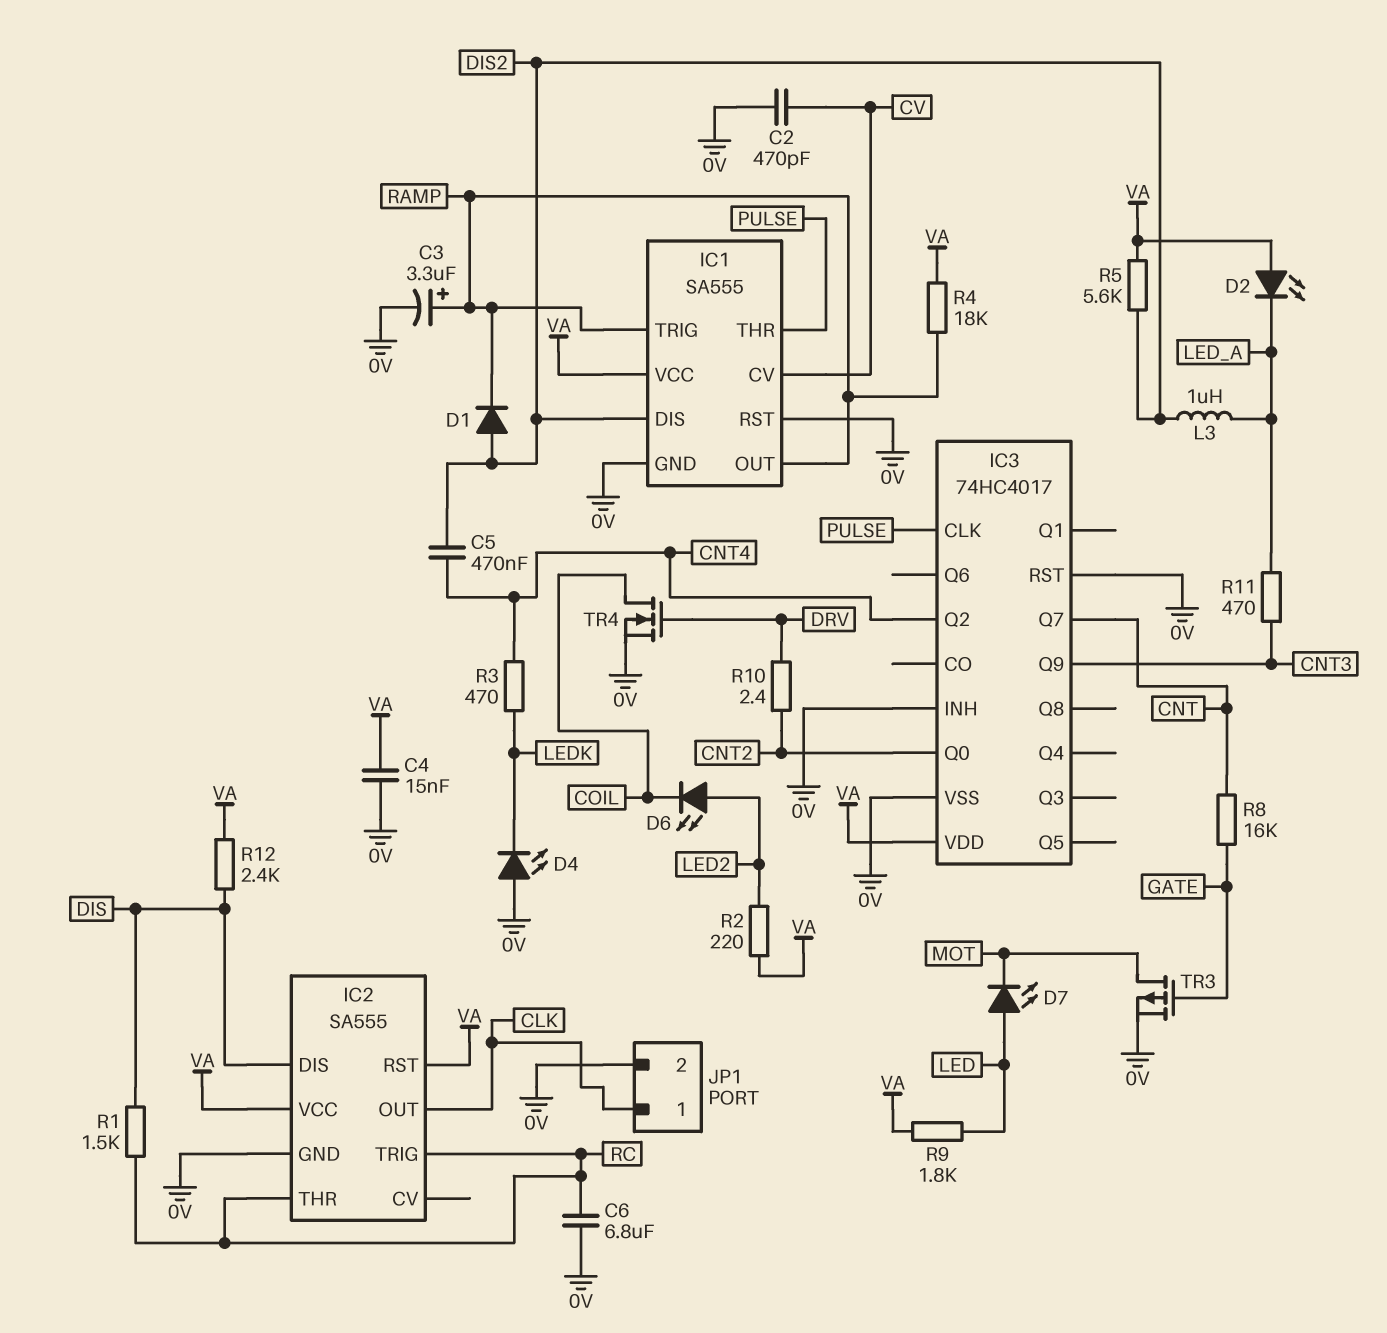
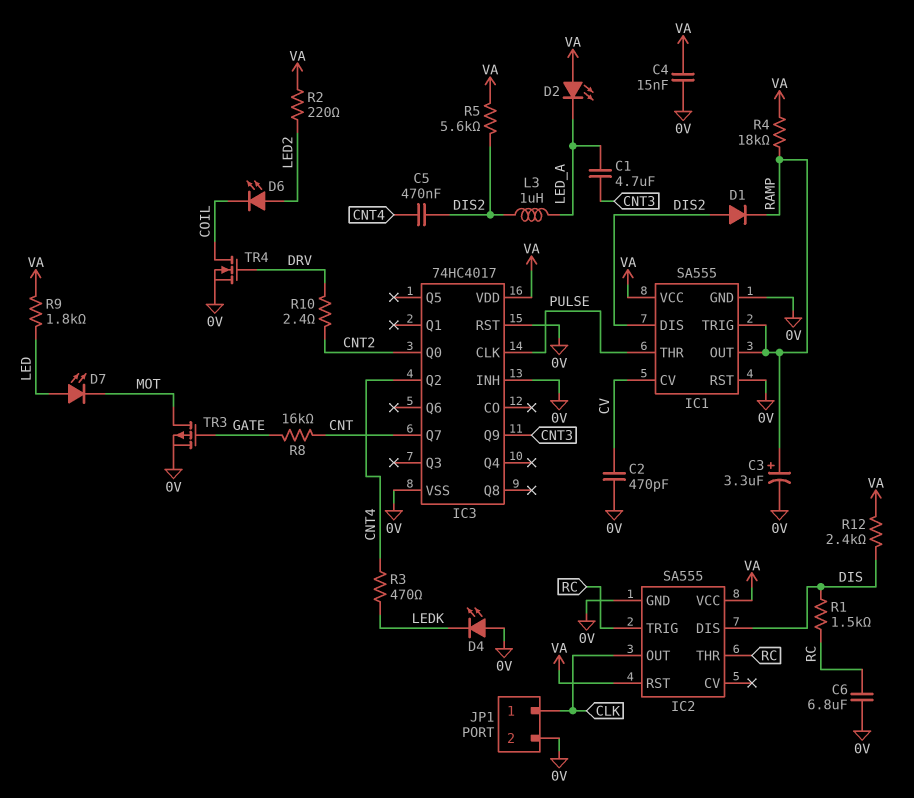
C1: none -> 4.7uF (CNT3, LED_A)
R11: 470 (CNT3, LED_A) -> none

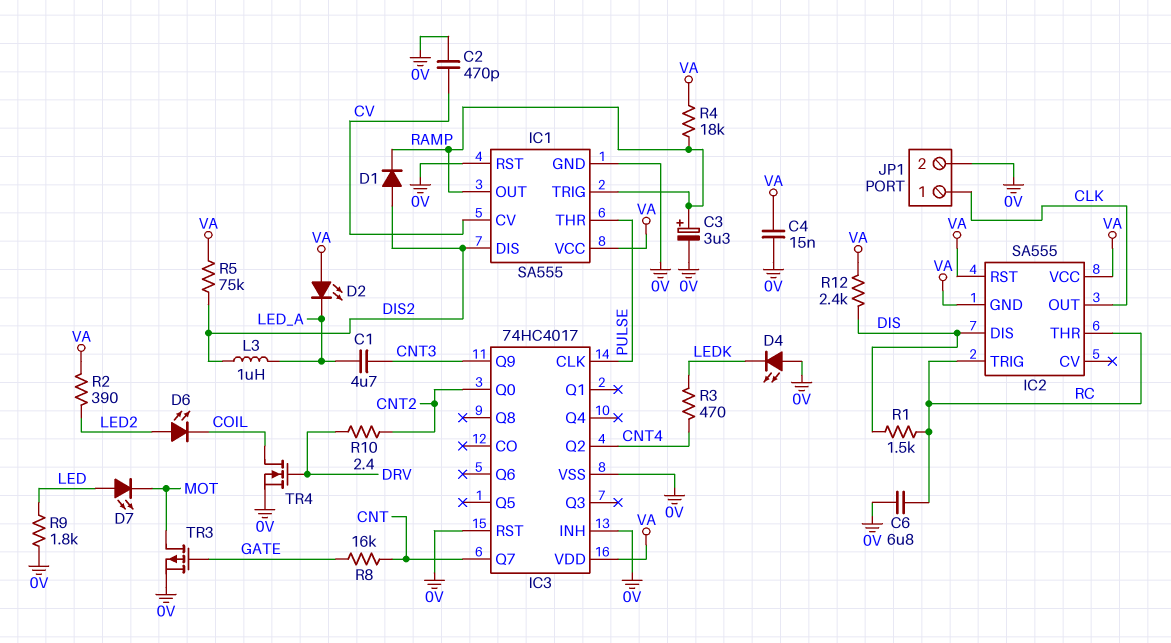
C5: 470nF (CNT4, DIS2) -> none
IC2 pin GND: 0V -> VA
R2: 220 (LED2, VA) -> 390 (LED2, VA)
R5: 5.6k (DIS2, VA) -> 75k (DIS2, VA)
R9: 1.8k (LED, VA) -> 1.8k (0V, LED)

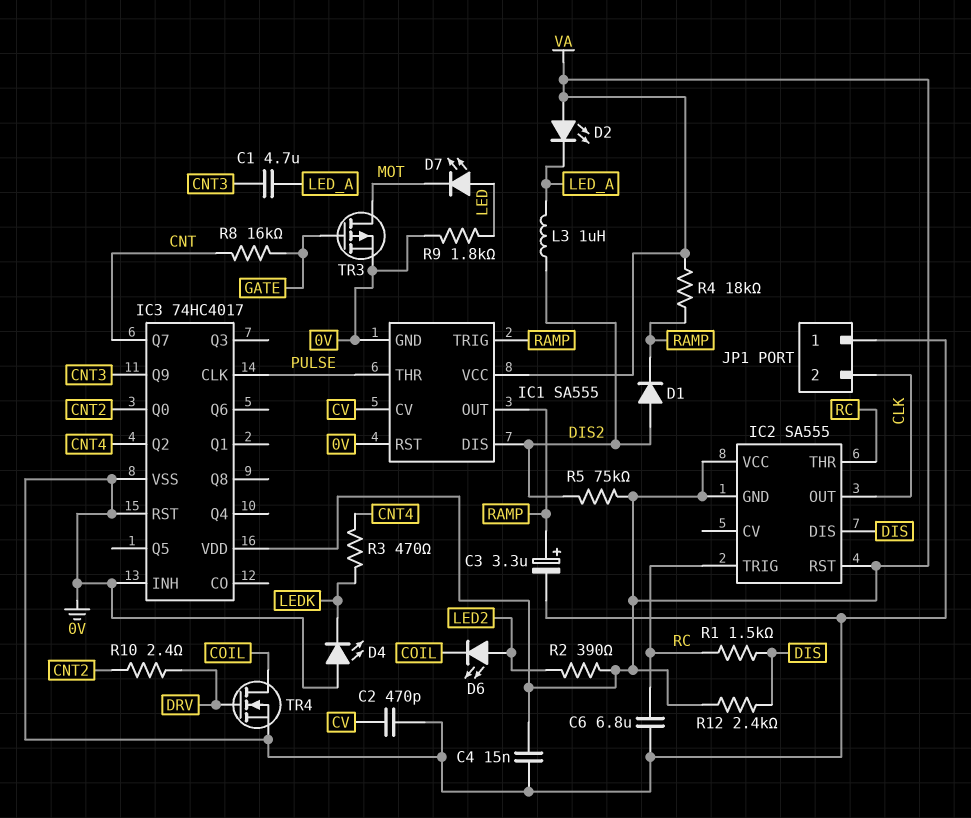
JP1 pin 1: CLK -> 0V
JP1 pin 2: 0V -> CLK

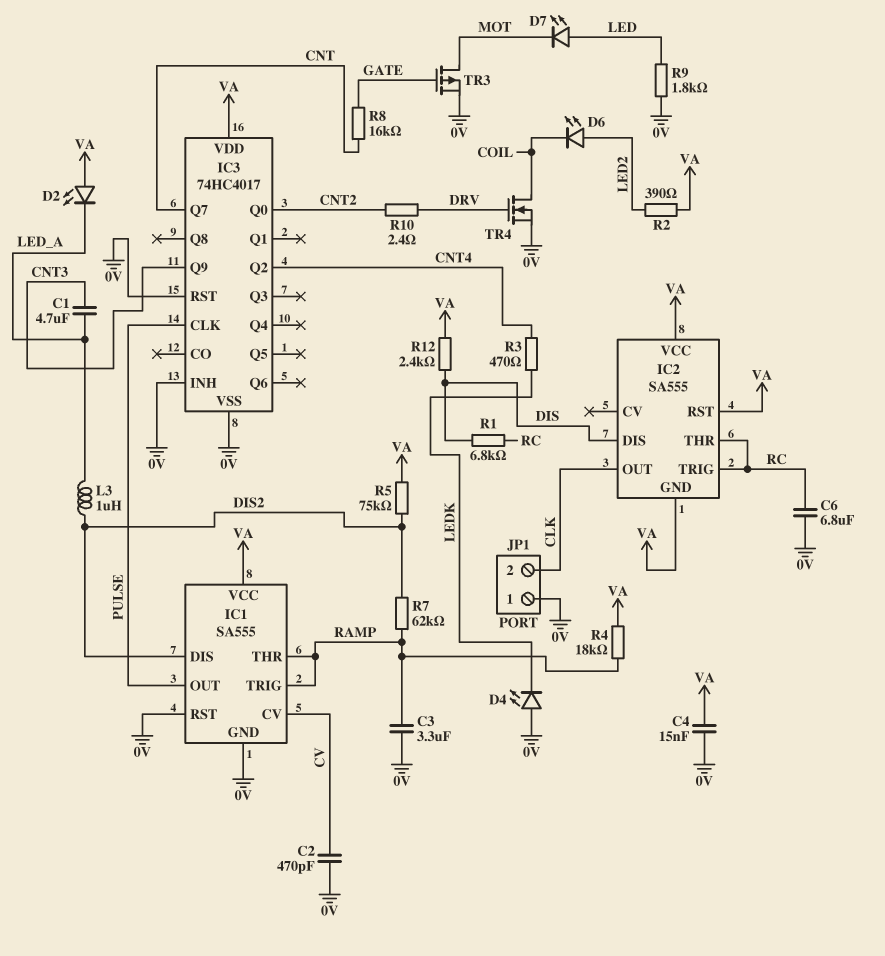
C3: 3.3uF (plus RAMP, minus 0V) -> 3.3uF (0V, RAMP)
D1: diode (A DIS2, K RAMP) -> none
IC1 pin OUT: RAMP -> PULSE
IC1 pin THR: PULSE -> RAMP
R1: 1.5k (DIS, RC) -> 6.8k (DIS, RC)
R7: none -> 62k (DIS2, RAMP)

